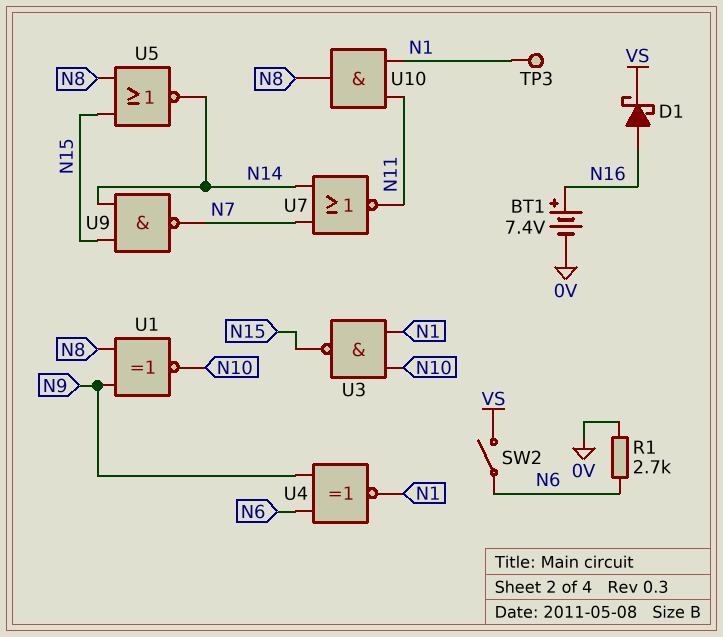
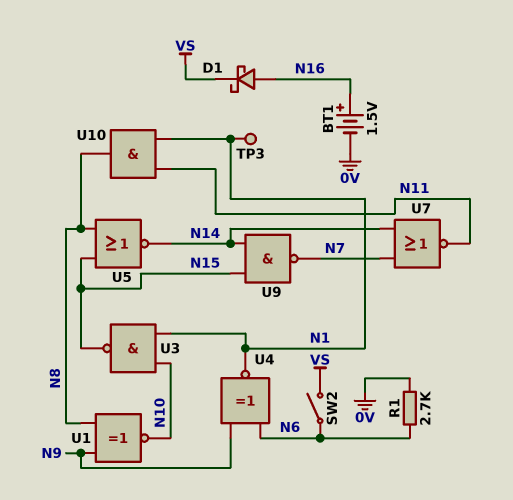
BT1: 7.4V (plus N16, minus 0V) -> 1.5V (plus N16, minus 0V)

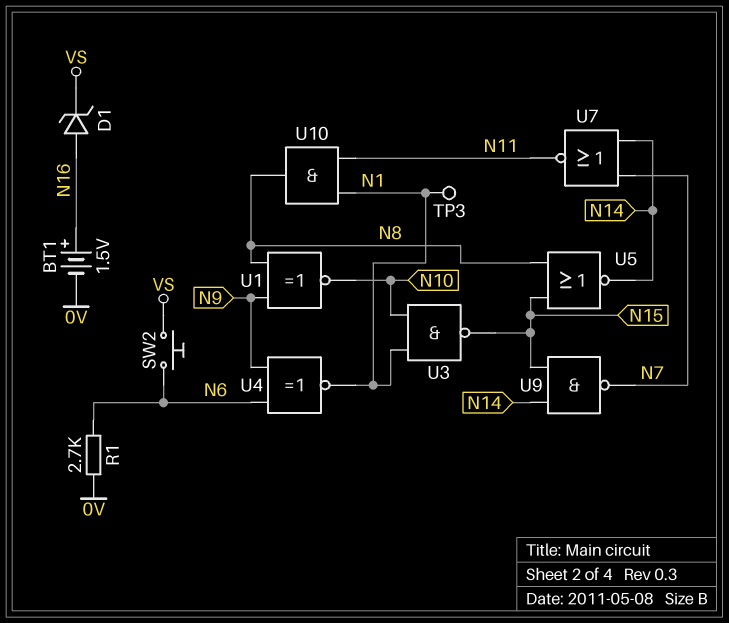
D1: schottky (A N16, K VS) -> zener (A N16, K VS)
SW2: switch (N6, VS) -> button (N6, VS)

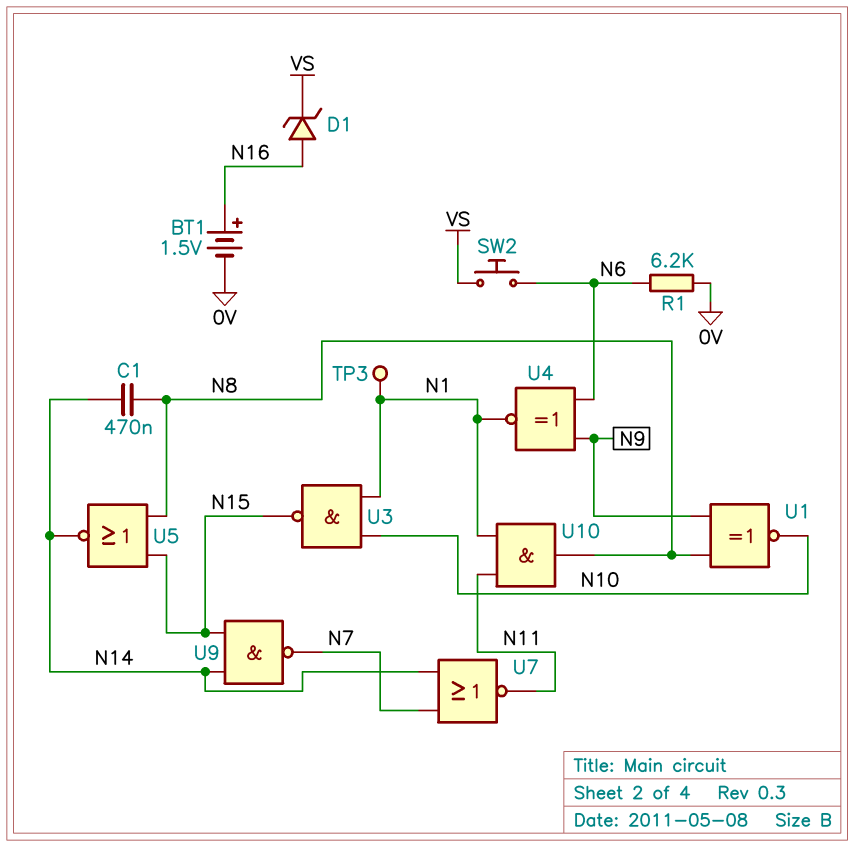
C1: none -> 470nF (N8, N14)
R1: 2.7k (0V, N6) -> 6.2k (0V, N6)

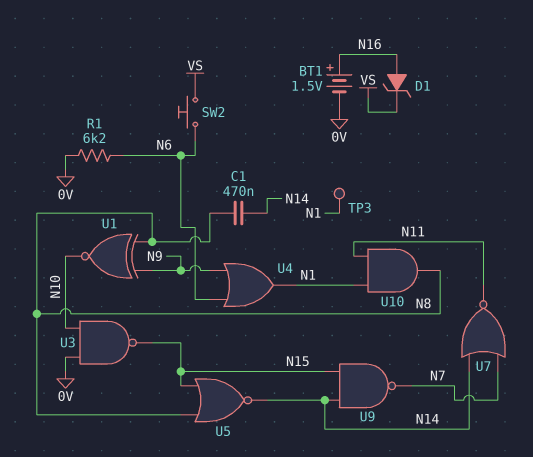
U3: NAND (in N1, in N10, out N15) -> NAND (in 0V, in N10, out N15)
U4: XNOR (in N6, in N9, out N1) -> OR (in N6, in N9, out N1)

